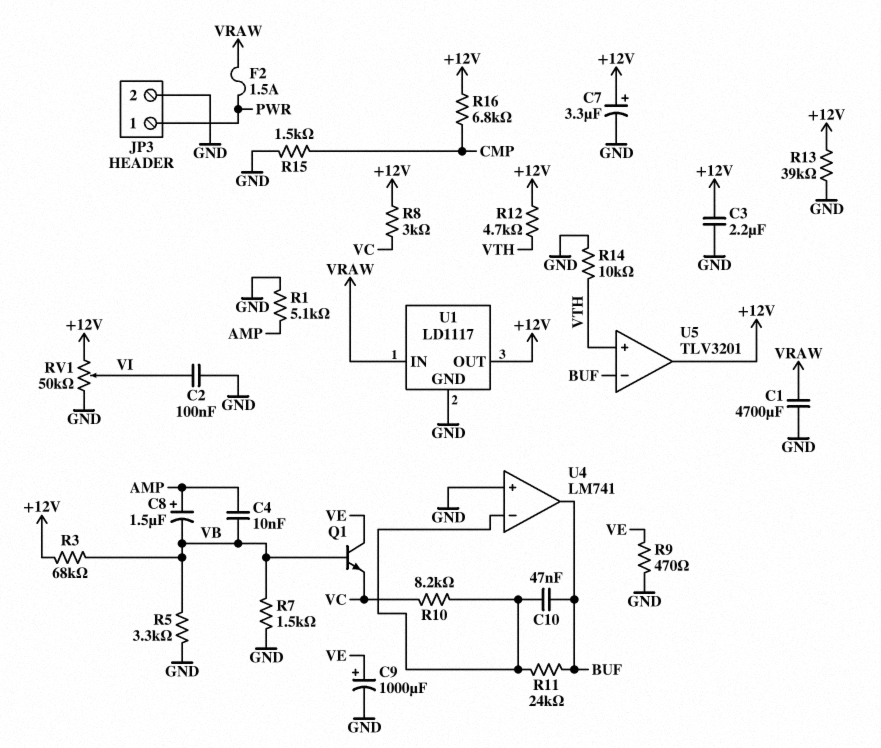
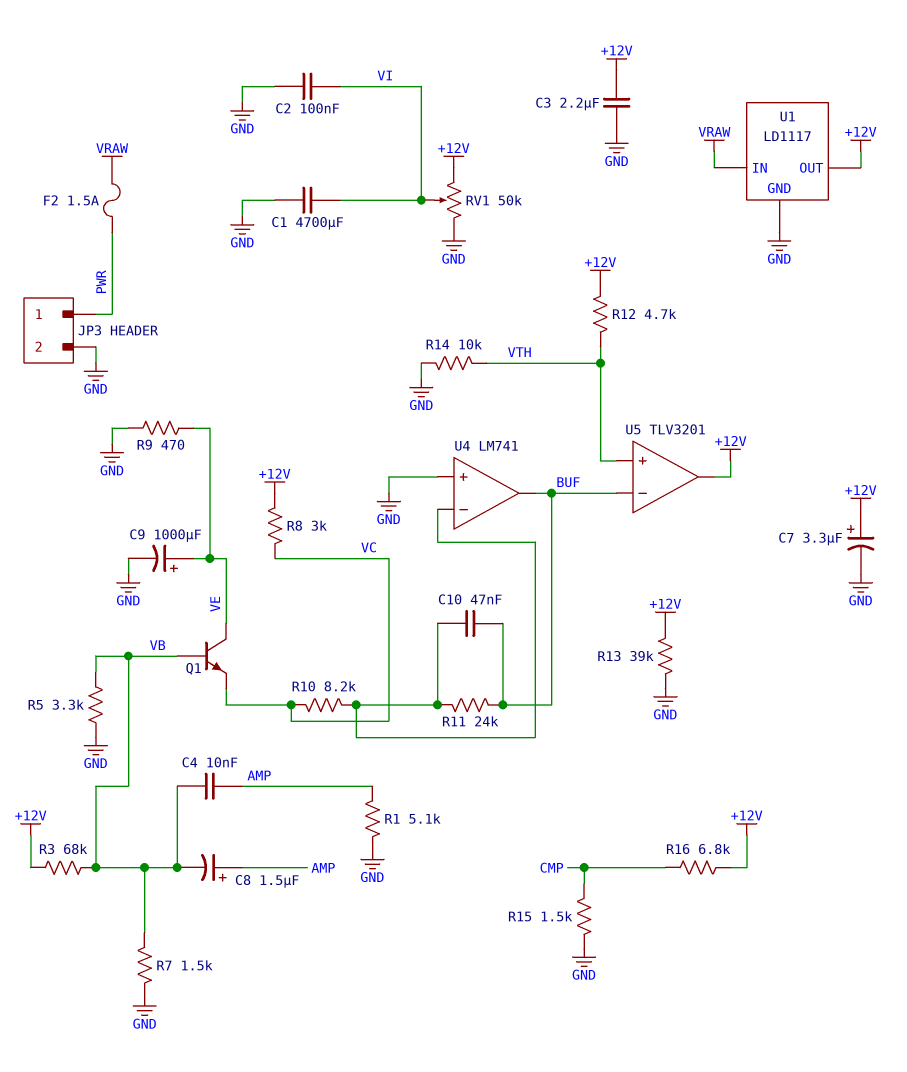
C1: 4700uF (GND, VRAW) -> 4700uF (GND, VI)

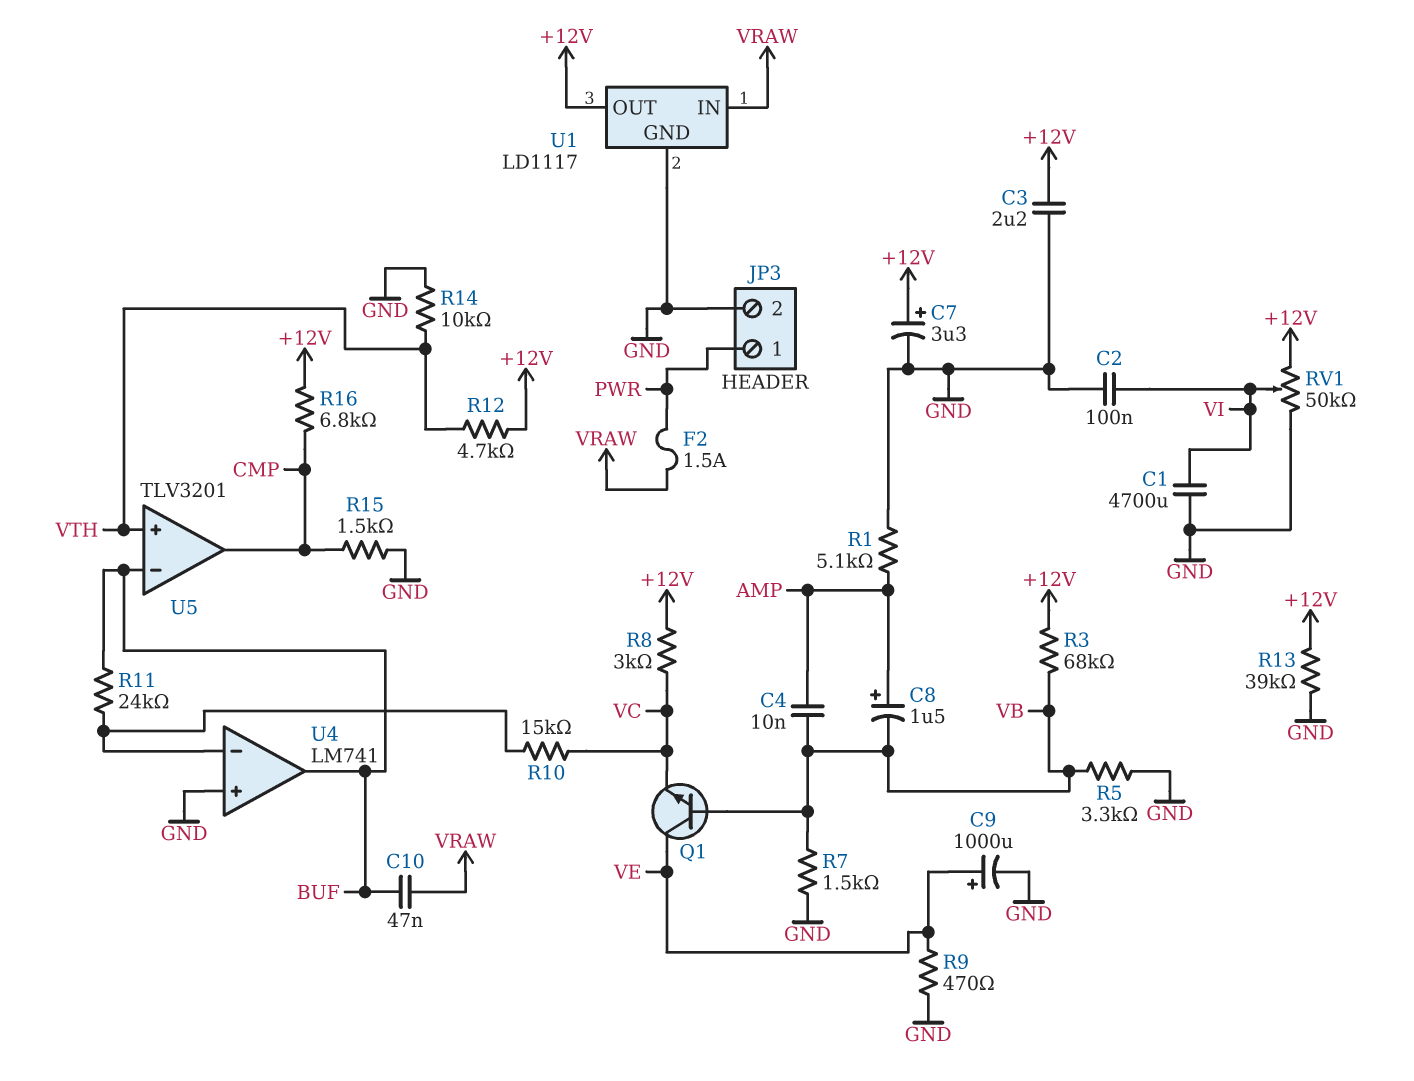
C10: 47nF (BUF, U4/in-) -> 47nF (BUF, VRAW)
R10: 8.2k (U4/in-, VC) -> 15k (U4/in-, VC)
U5 pin out: +12V -> CMP

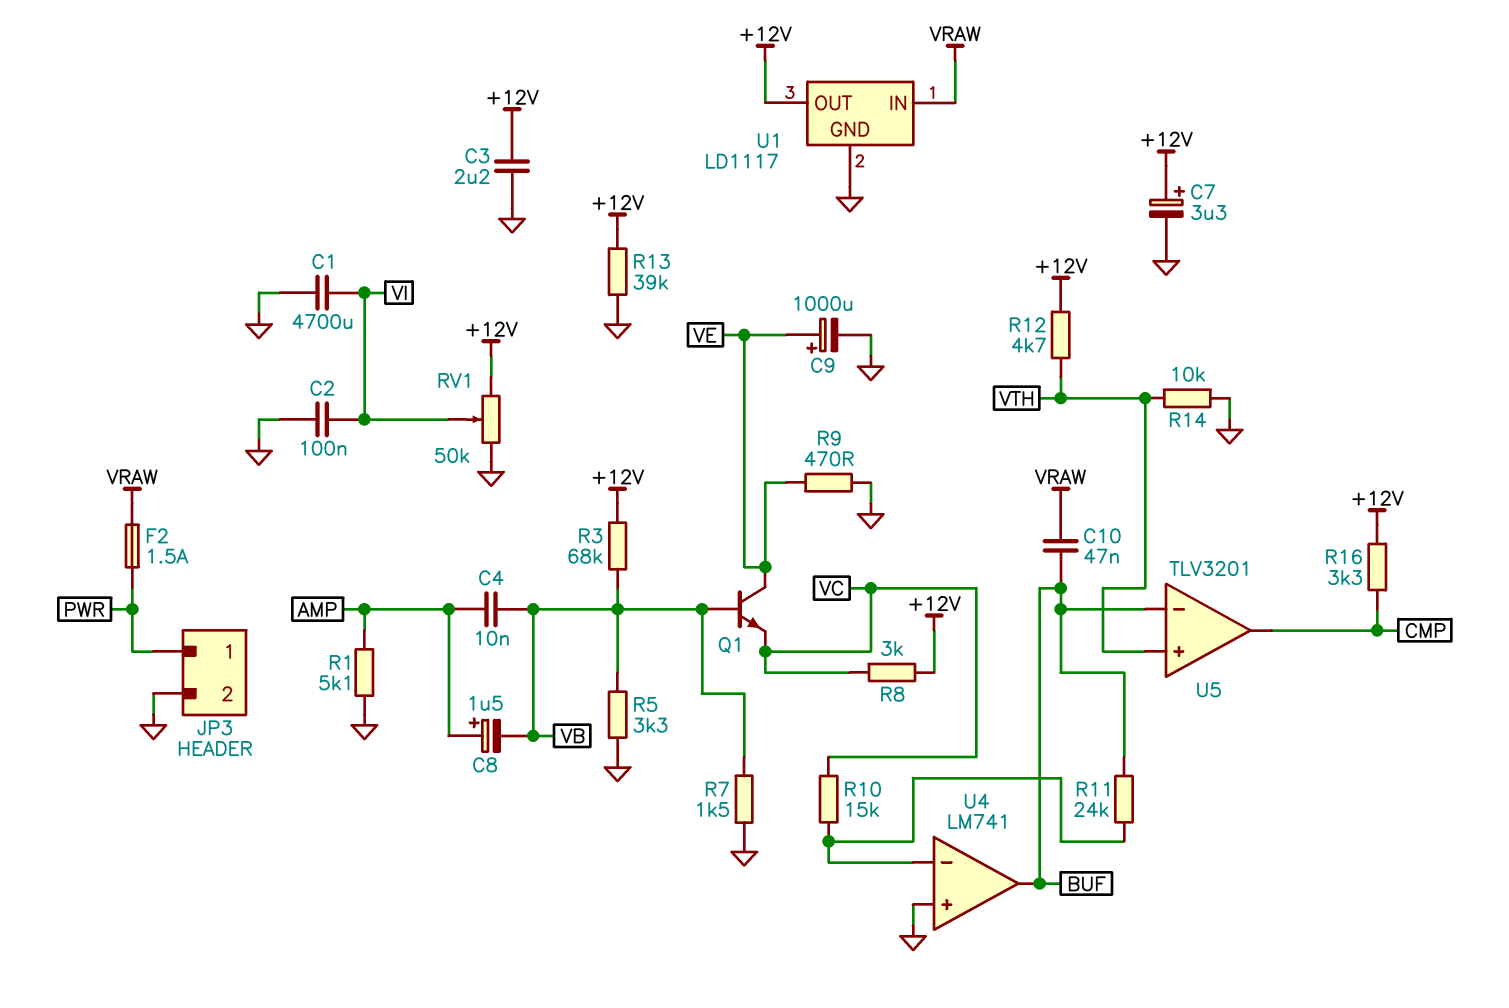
R15: 1.5k (CMP, GND) -> none
R16: 6.8k (+12V, CMP) -> 3.3k (+12V, CMP)

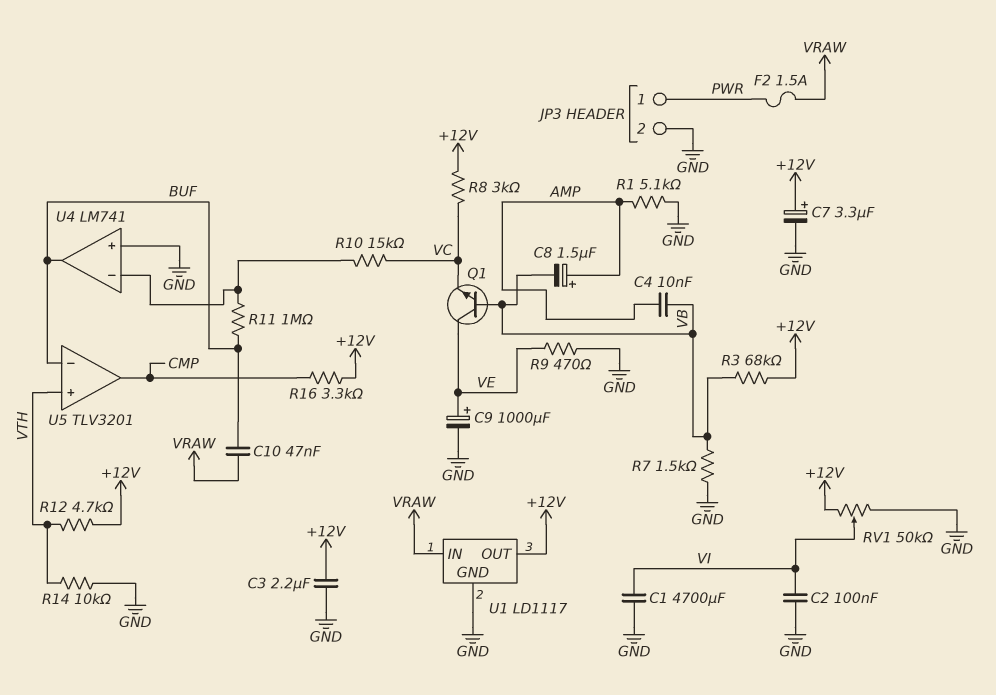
R5: 3.3k (GND, VB) -> none
R11: 24k (BUF, U4/in-) -> 1M (BUF, U4/in-)
R13: 39k (+12V, GND) -> none

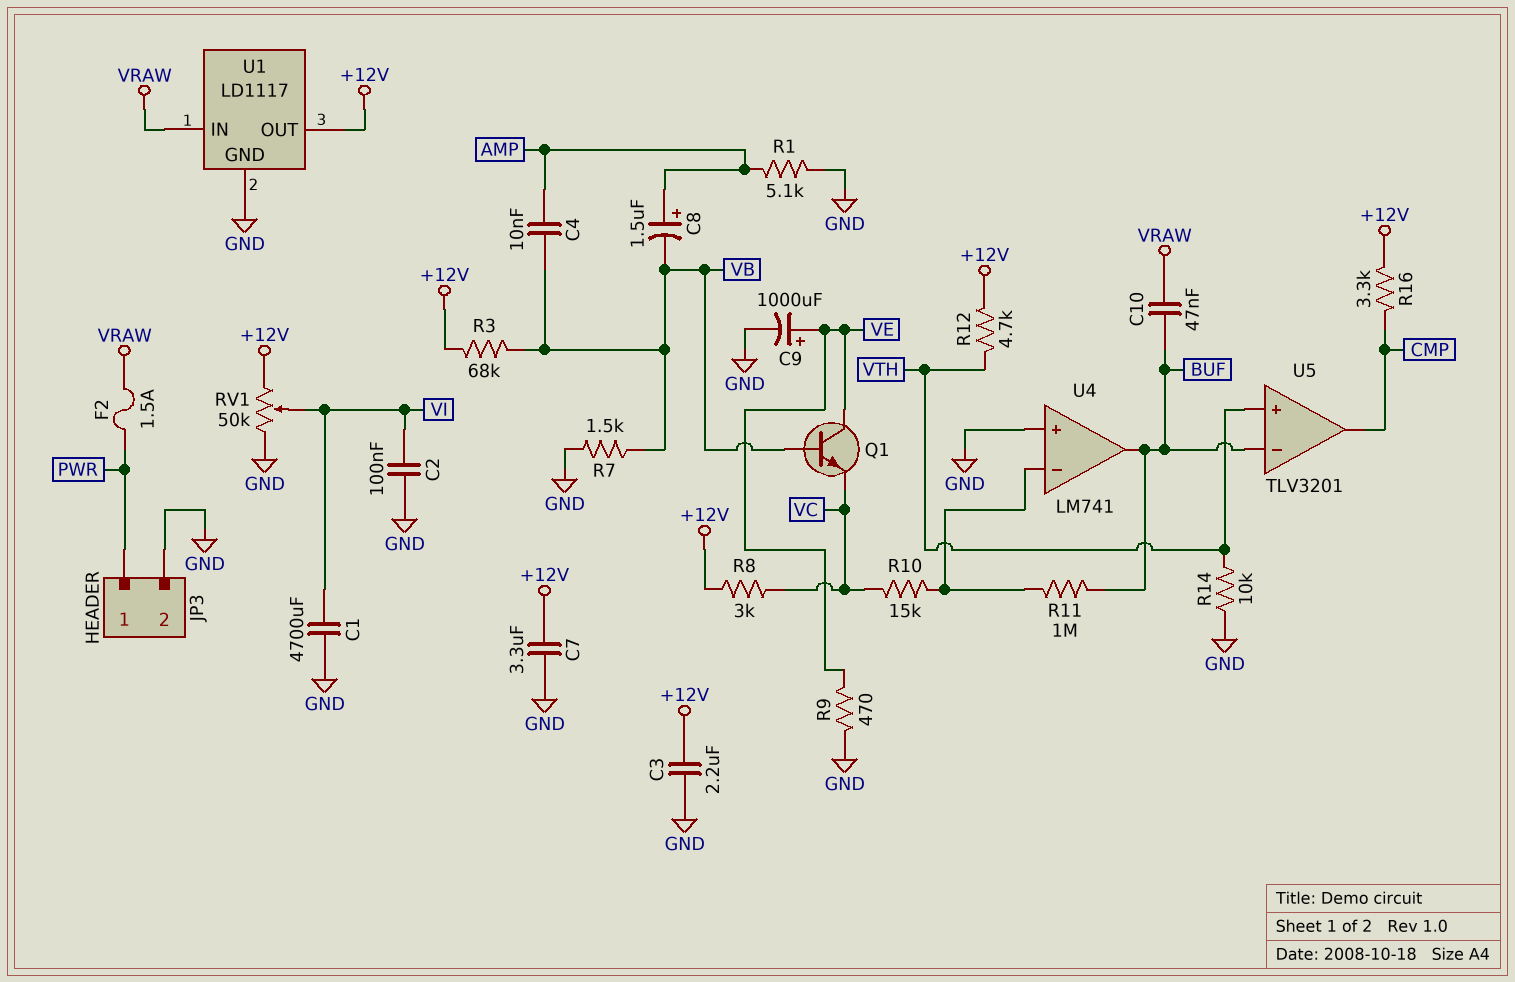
C7: 3.3uF (plus +12V, minus GND) -> 3.3uF (+12V, GND)

